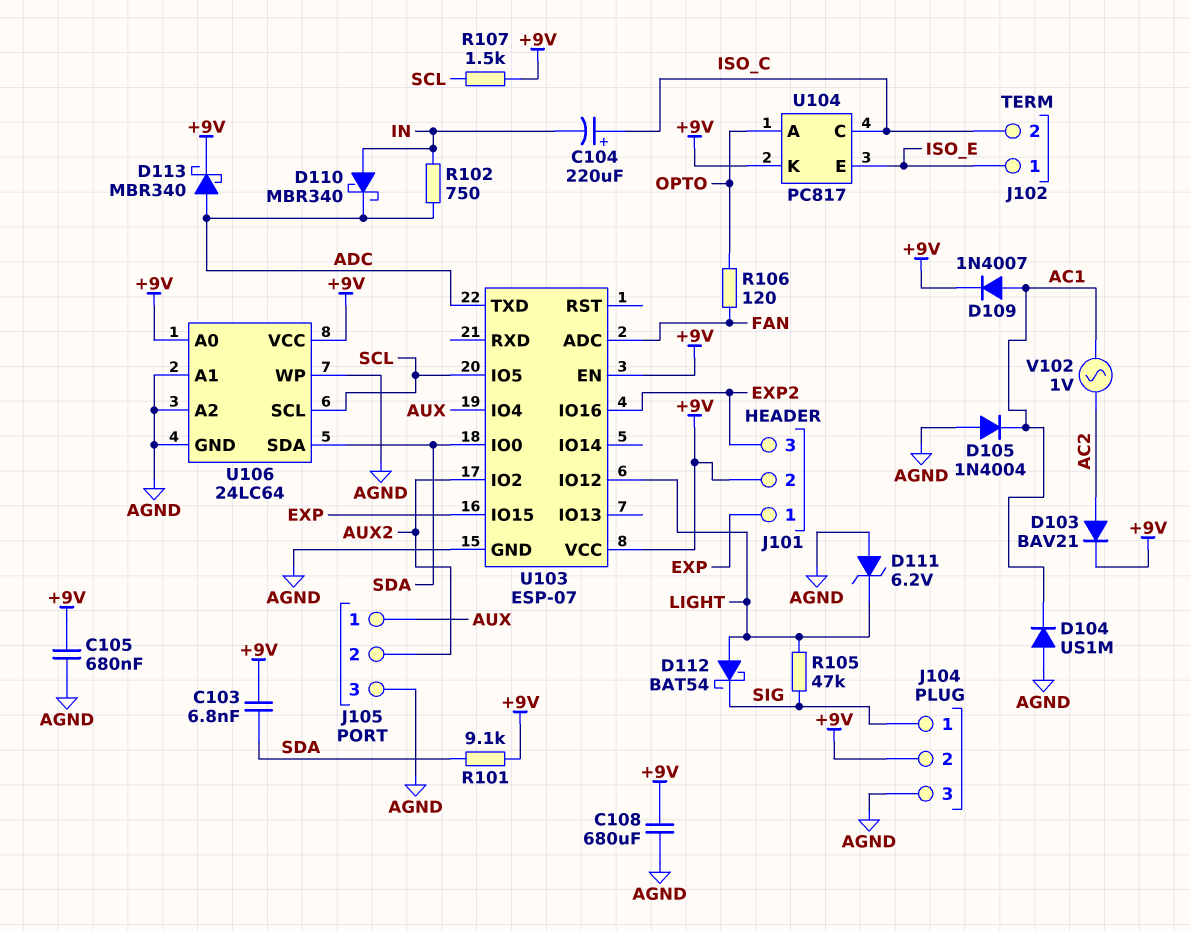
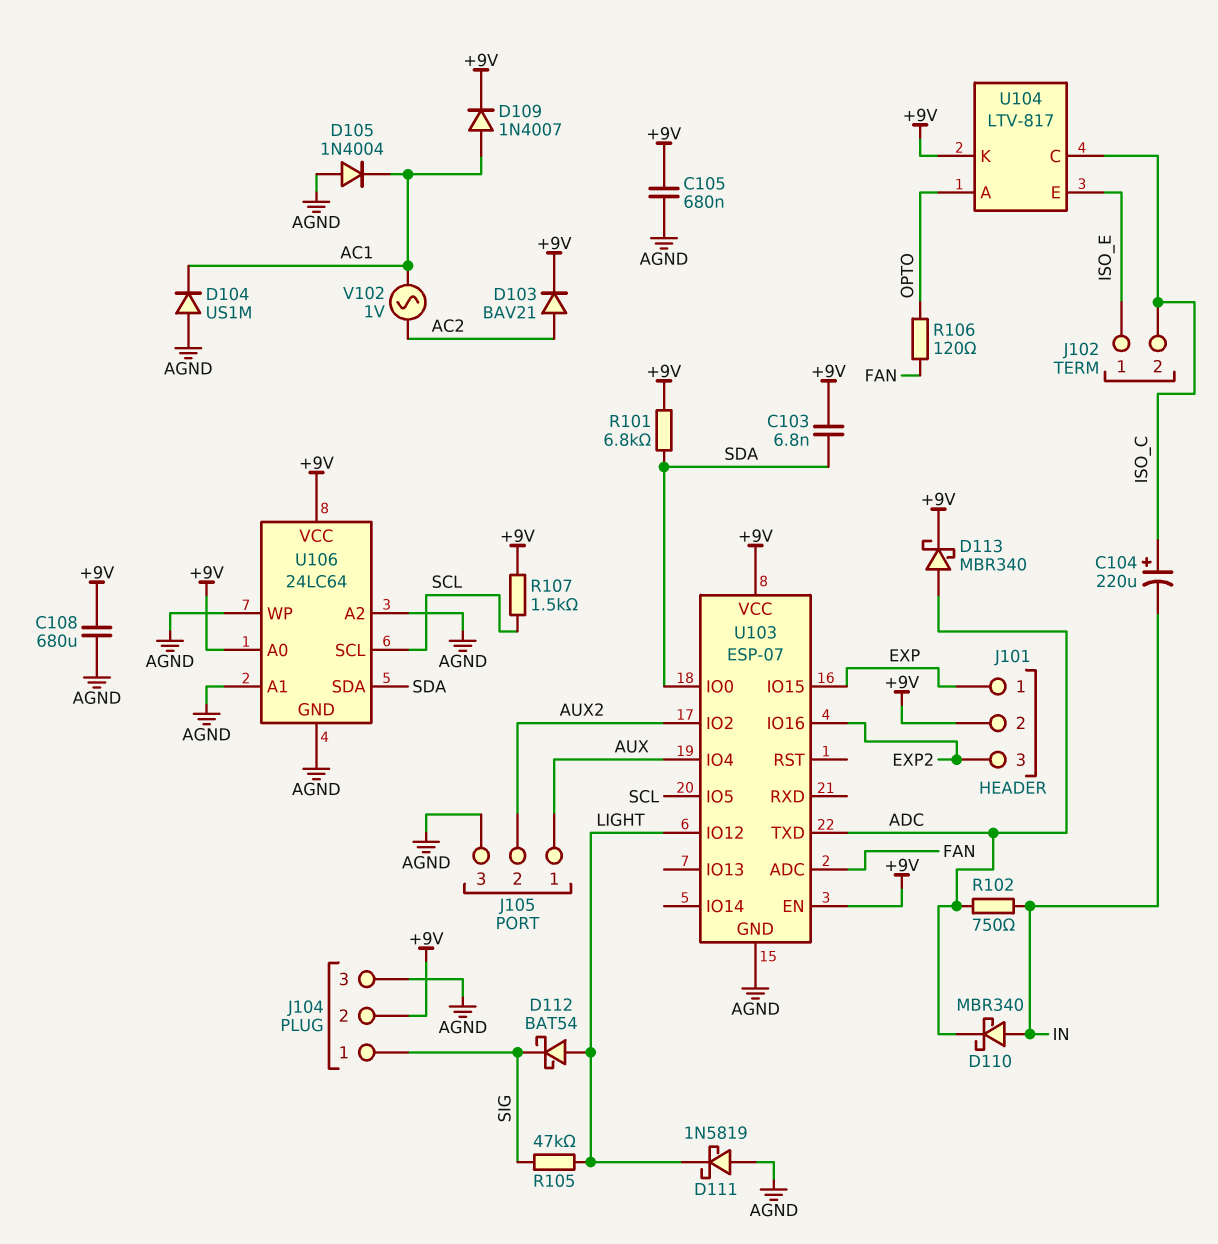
D111: zener 6.2V (A AGND, K LIGHT) -> schottky 1N5819 (A AGND, K LIGHT)
R101: 9.1k (+9V, SDA) -> 6.8k (+9V, SDA)
U104: PC817 -> LTV-817

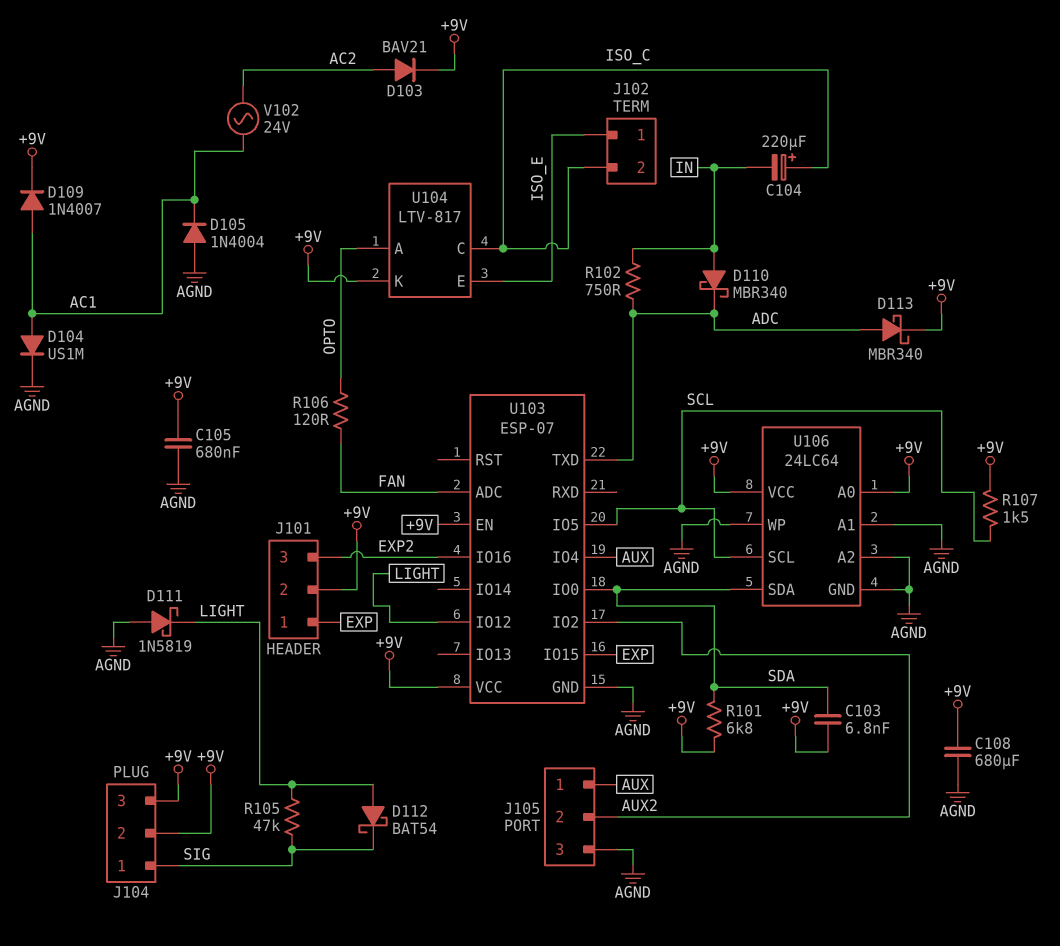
D104: diode US1M (A AGND, K AC1) -> diode US1M (A AC1, K AGND)
J104 pin 3: AGND -> +9V
V102: AC 1V (AC1, AC2) -> AC 24V (AC1, AC2)

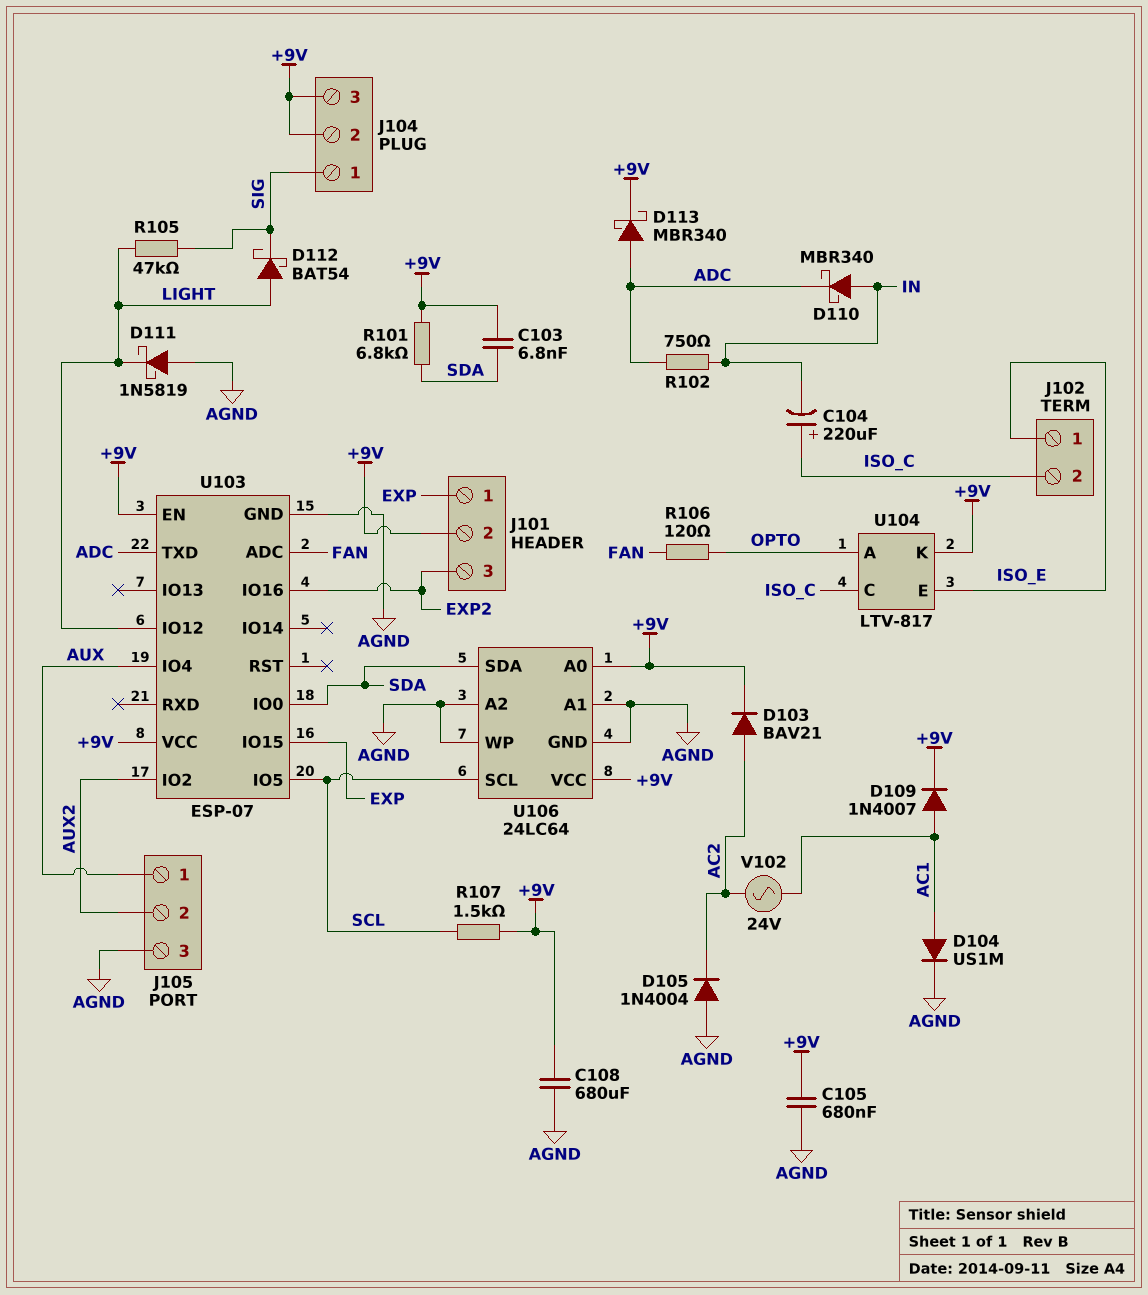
D105: diode 1N4004 (A AGND, K AC1) -> diode 1N4004 (A AGND, K AC2)

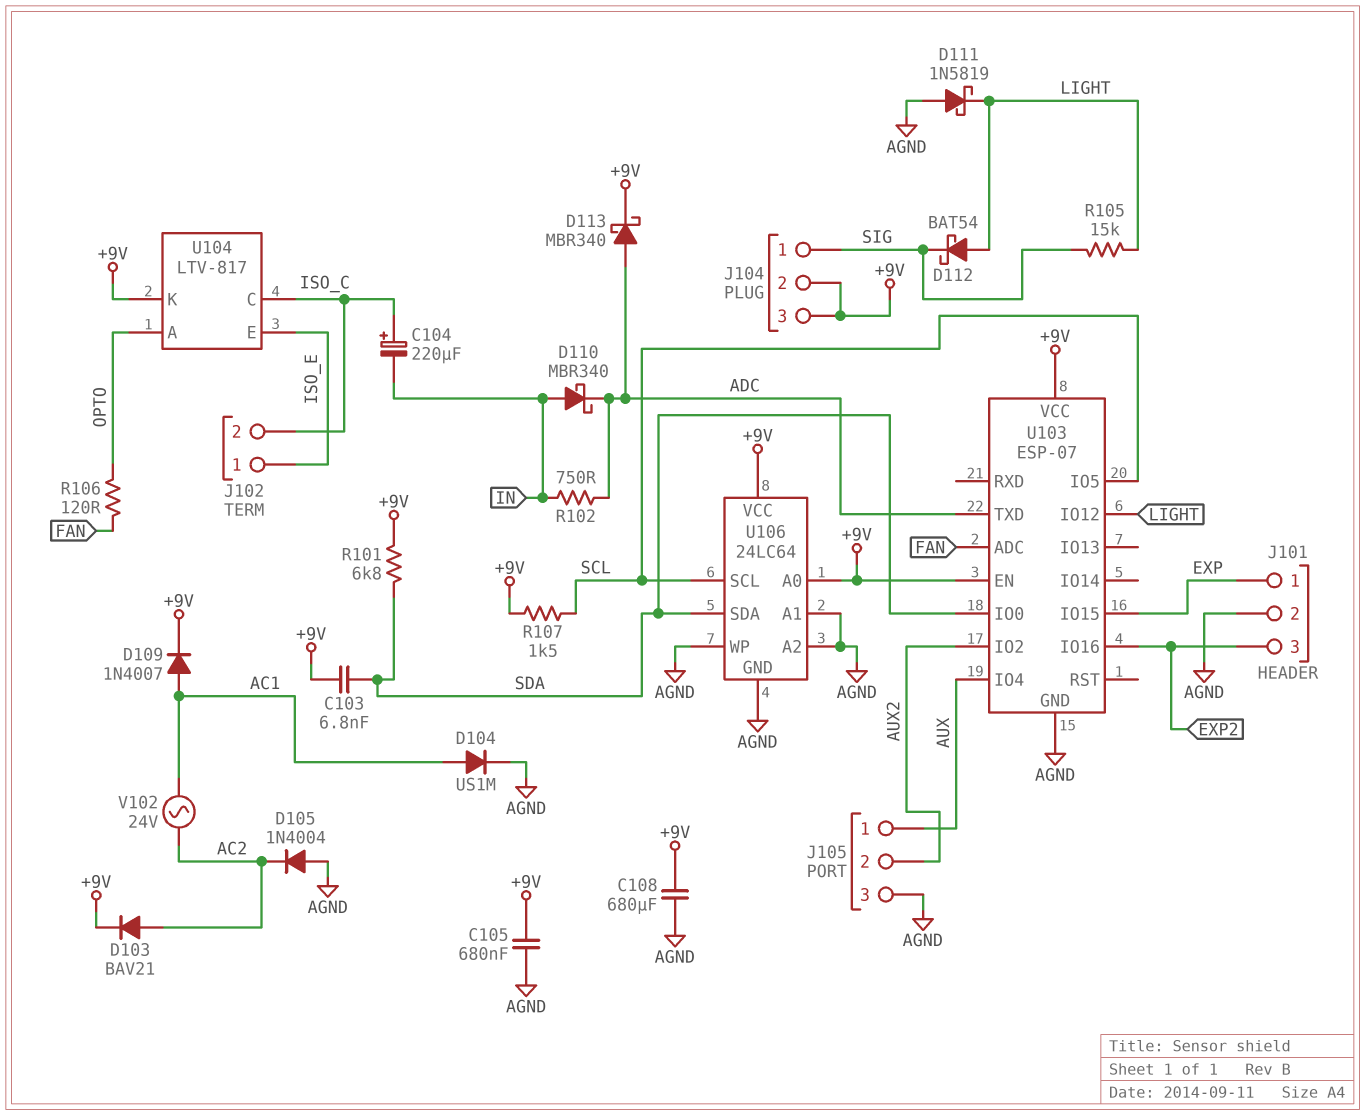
J101 pin 2: +9V -> AGND
R105: 47k (LIGHT, SIG) -> 15k (LIGHT, SIG)

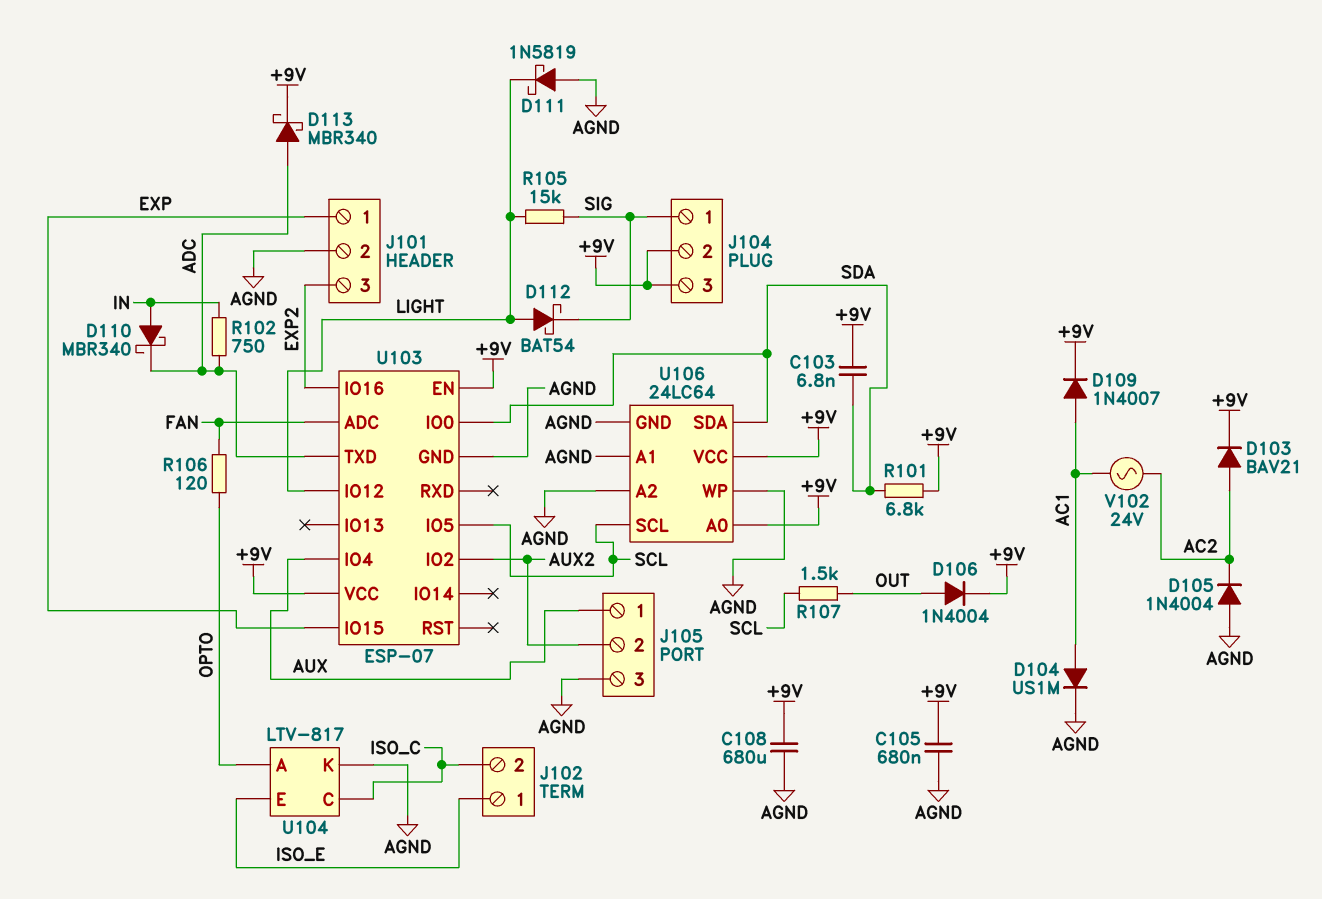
C104: 220uF (plus ISO_C, minus IN) -> none
D106: none -> diode 1N4004 (A OUT, K +9V)
R107: 1.5k (+9V, SCL) -> 1.5k (OUT, SCL)
U104 pin K: +9V -> AGND

